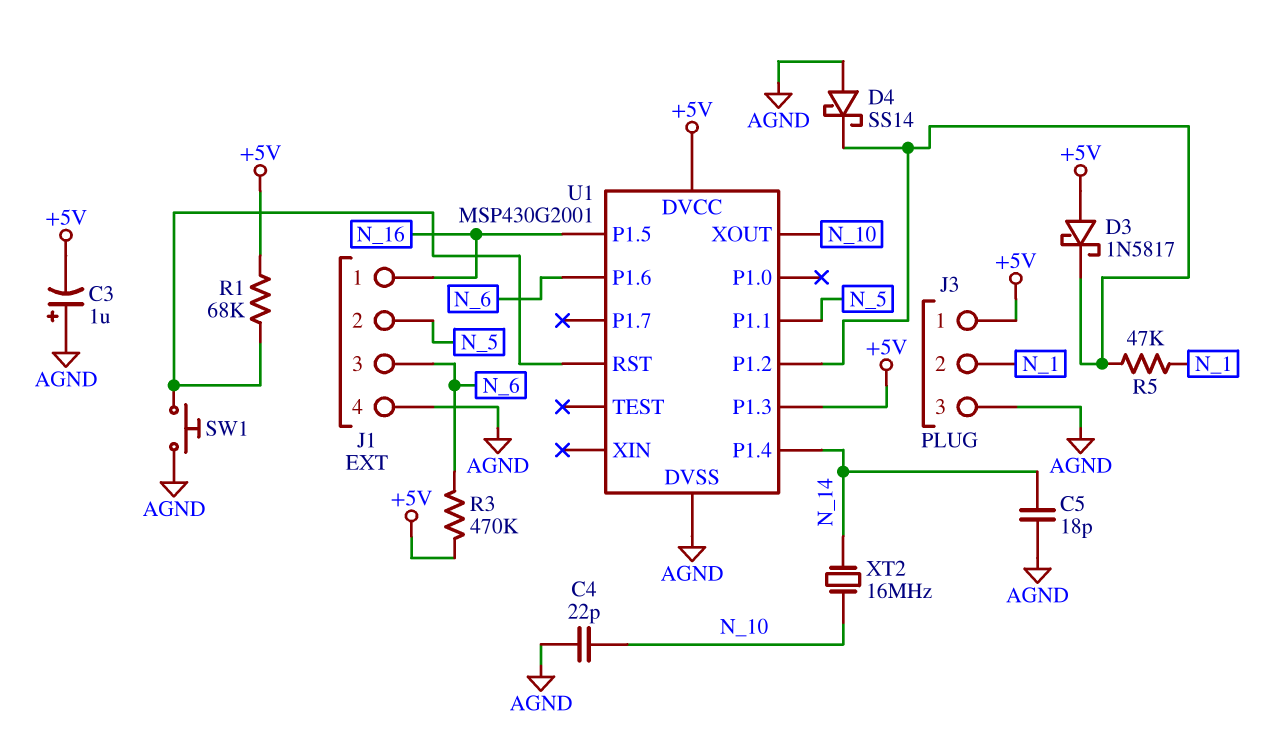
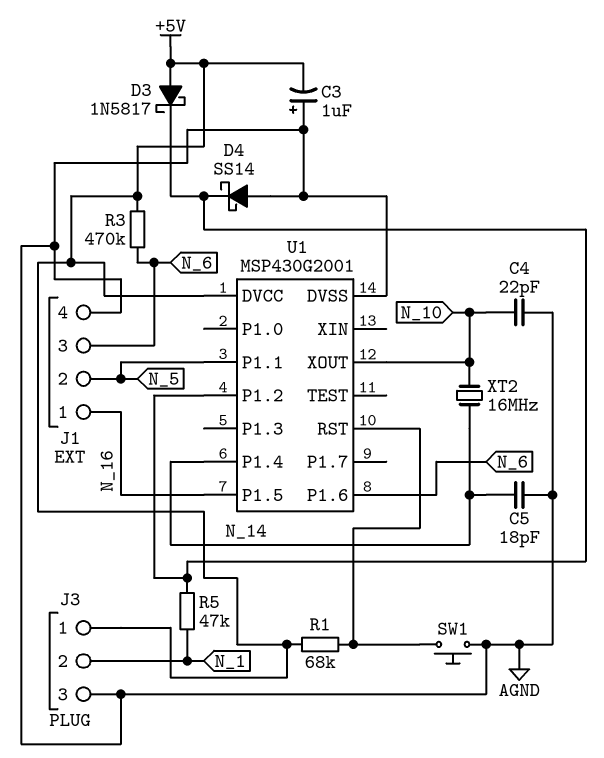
U1 pin P1.3: +5V -> none

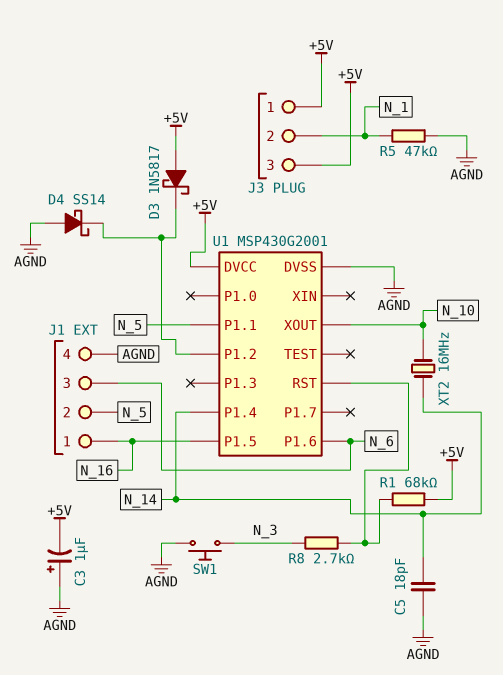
C4: 22pF (AGND, N_10) -> none
J3 pin 3: AGND -> +5V
R3: 470k (+5V, N_6) -> none
R5: 47k (N_1, U1/P1.2) -> 47k (AGND, N_1)
R8: none -> 2.7k (N_3, U1/RST)
SW1: button (AGND, U1/RST) -> button (AGND, N_3)

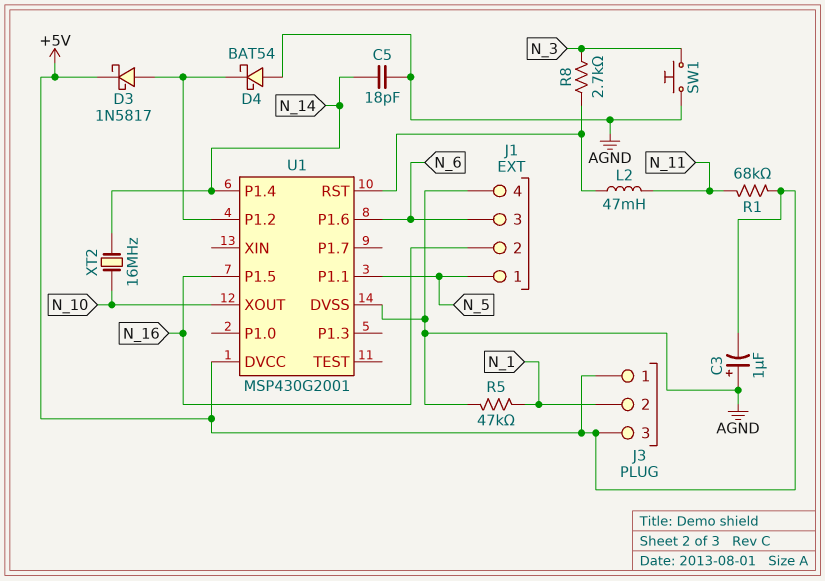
D3: schottky 1N5817 (A +5V, K U1/P1.2) -> schottky 1N5817 (A U1/P1.2, K +5V)
D4: schottky SS14 (A AGND, K U1/P1.2) -> schottky BAT54 (A AGND, K U1/P1.2)
J1 pin 1: N_16 -> N_5
J1 pin 2: N_5 -> N_16
L2: none -> 47mH (N_11, U1/RST)
R1: 68k (+5V, U1/RST) -> 68k (+5V, N_11)

